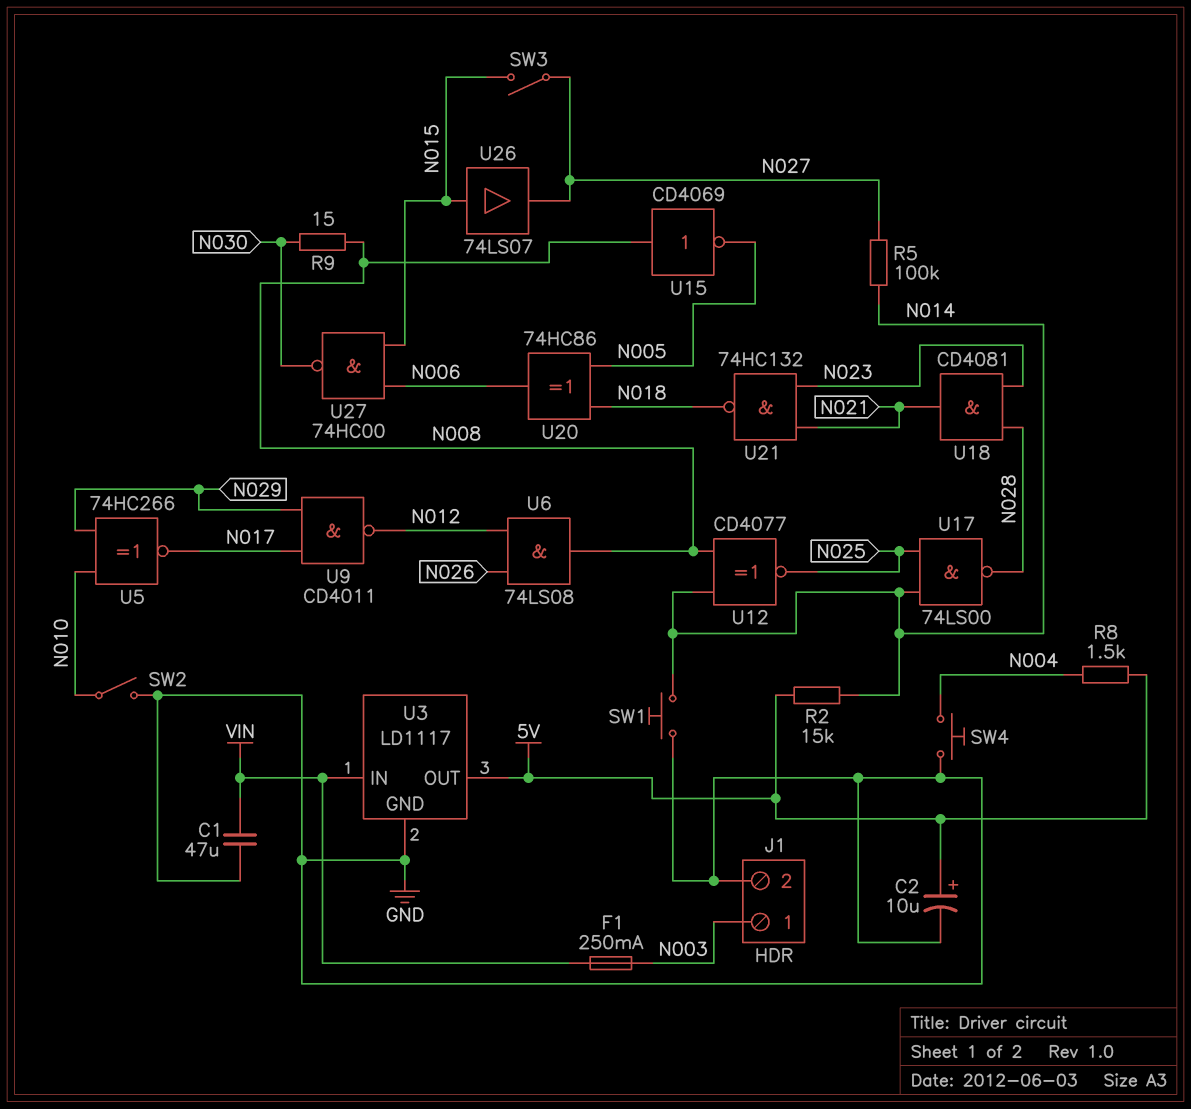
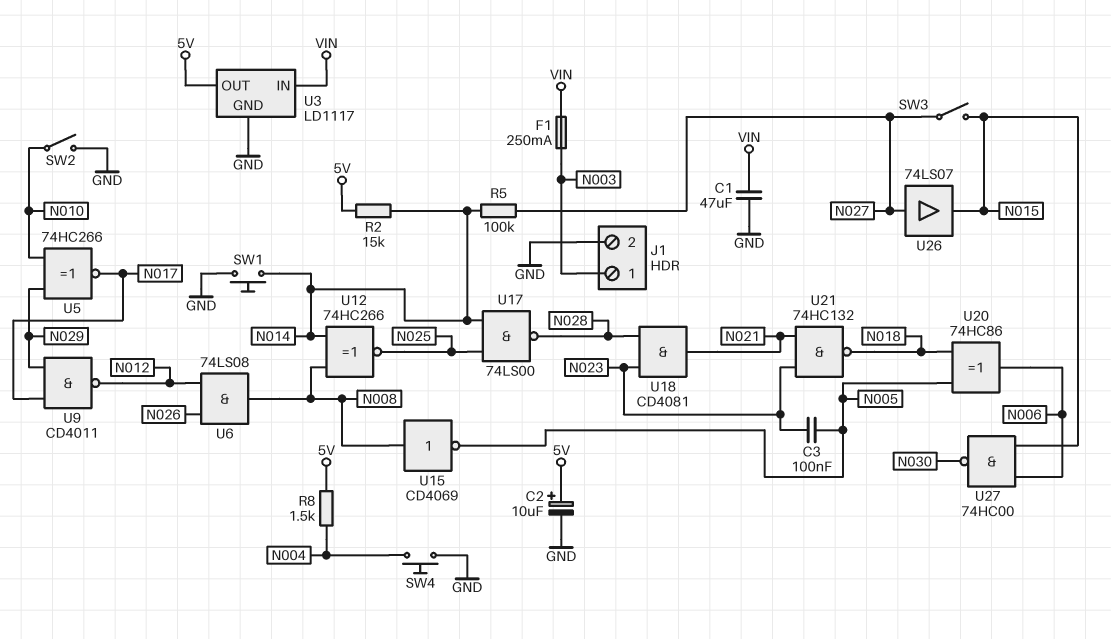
C3: none -> 100nF (N005, N023)
R9: 15 (N008, N030) -> none
U12: XNOR CD4077 (in N008, in N014, out N025) -> XNOR 74HC266 (in N008, in N014, out N025)
U26: buffer 74LS07 (in N015, out N027) -> buffer 74LS07 (in N027, out N015)

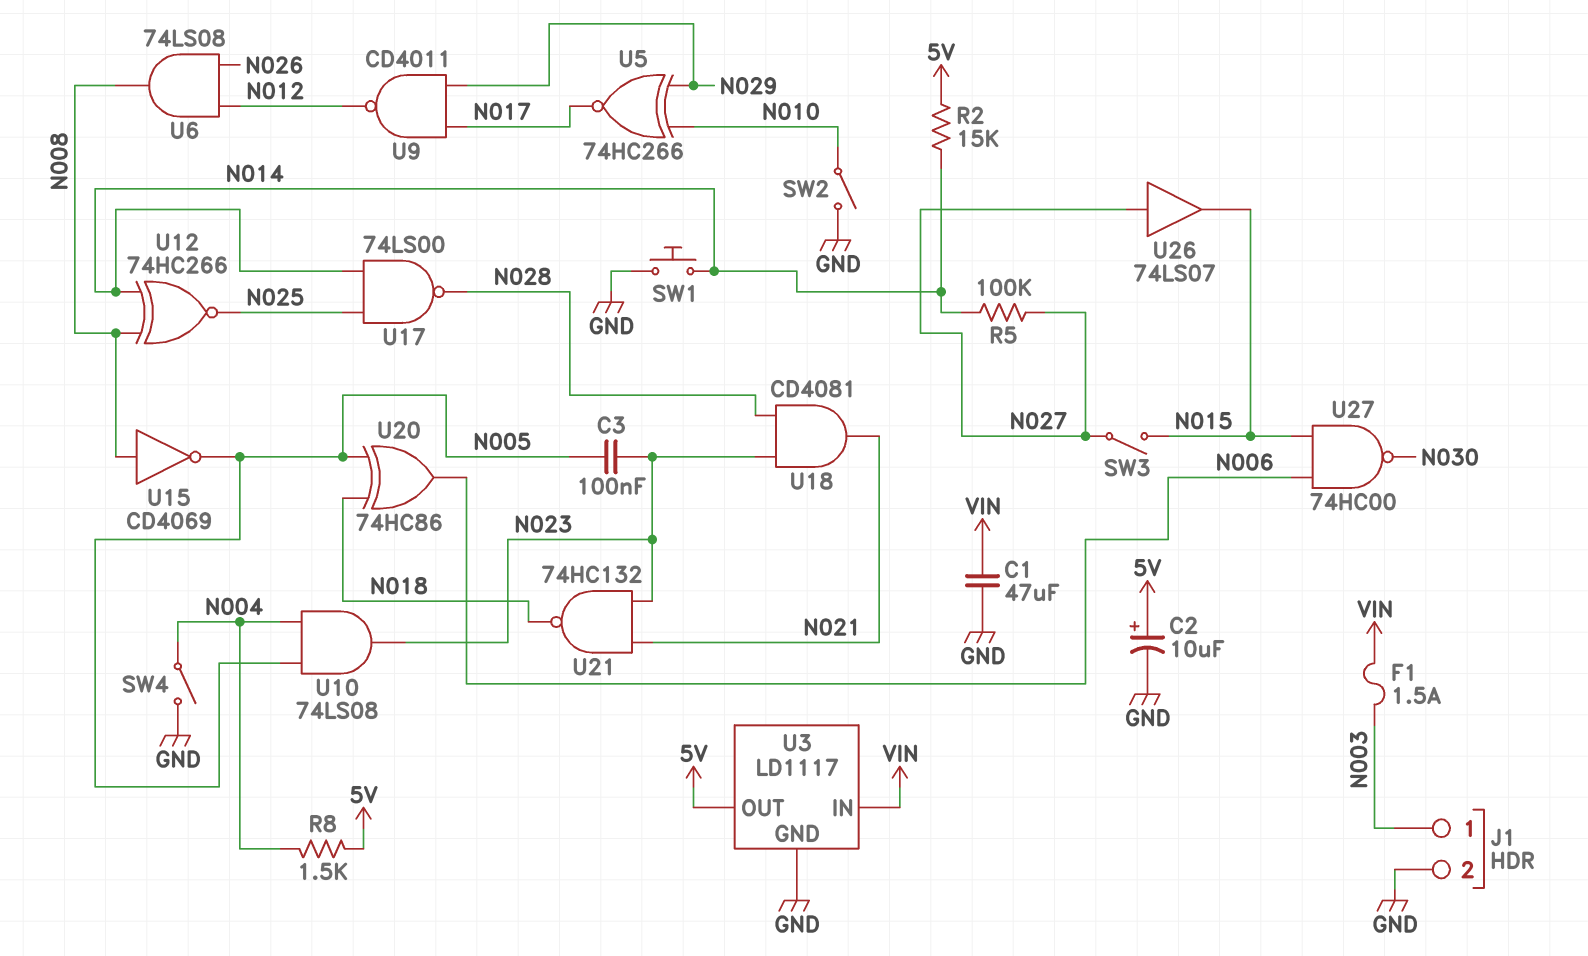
F1: 250mA (N003, VIN) -> 1.5A (N003, VIN)
SW4: button (GND, N004) -> switch (GND, N004)
U10: none -> AND 74LS08 (in N004, in N005, out N023)

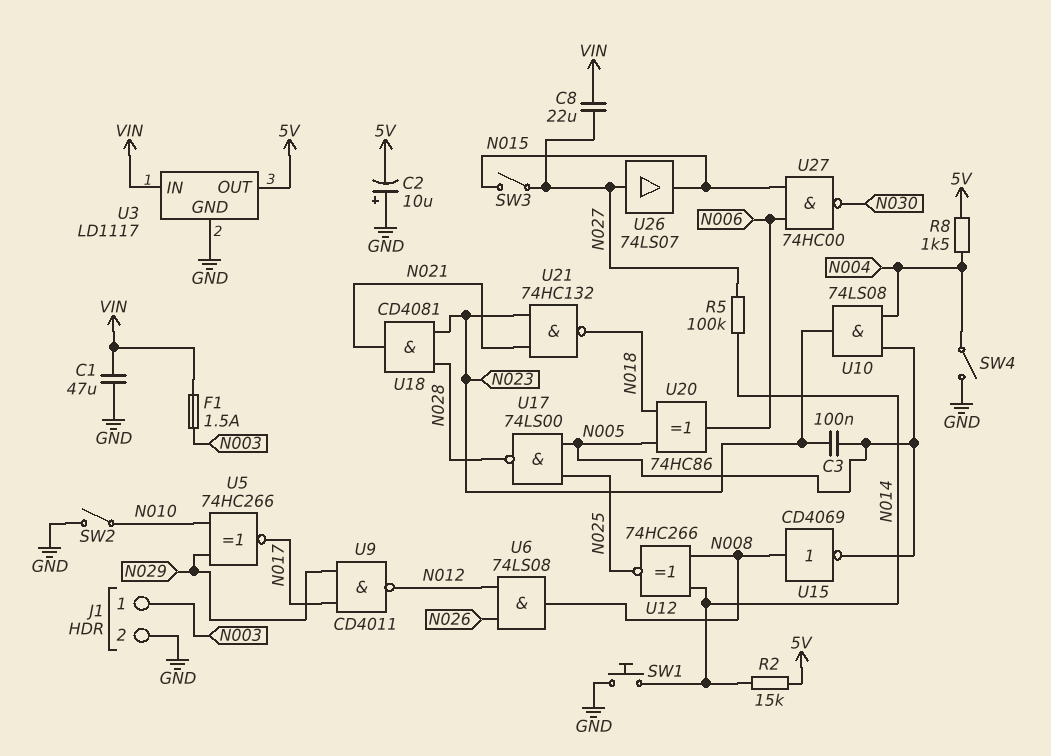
C2: 10uF (plus 5V, minus GND) -> 10uF (plus GND, minus 5V)
C8: none -> 22uF (N027, VIN)
U17: NAND 74LS00 (in N014, in N025, out N028) -> NAND 74LS00 (in N005, in N025, out N028)

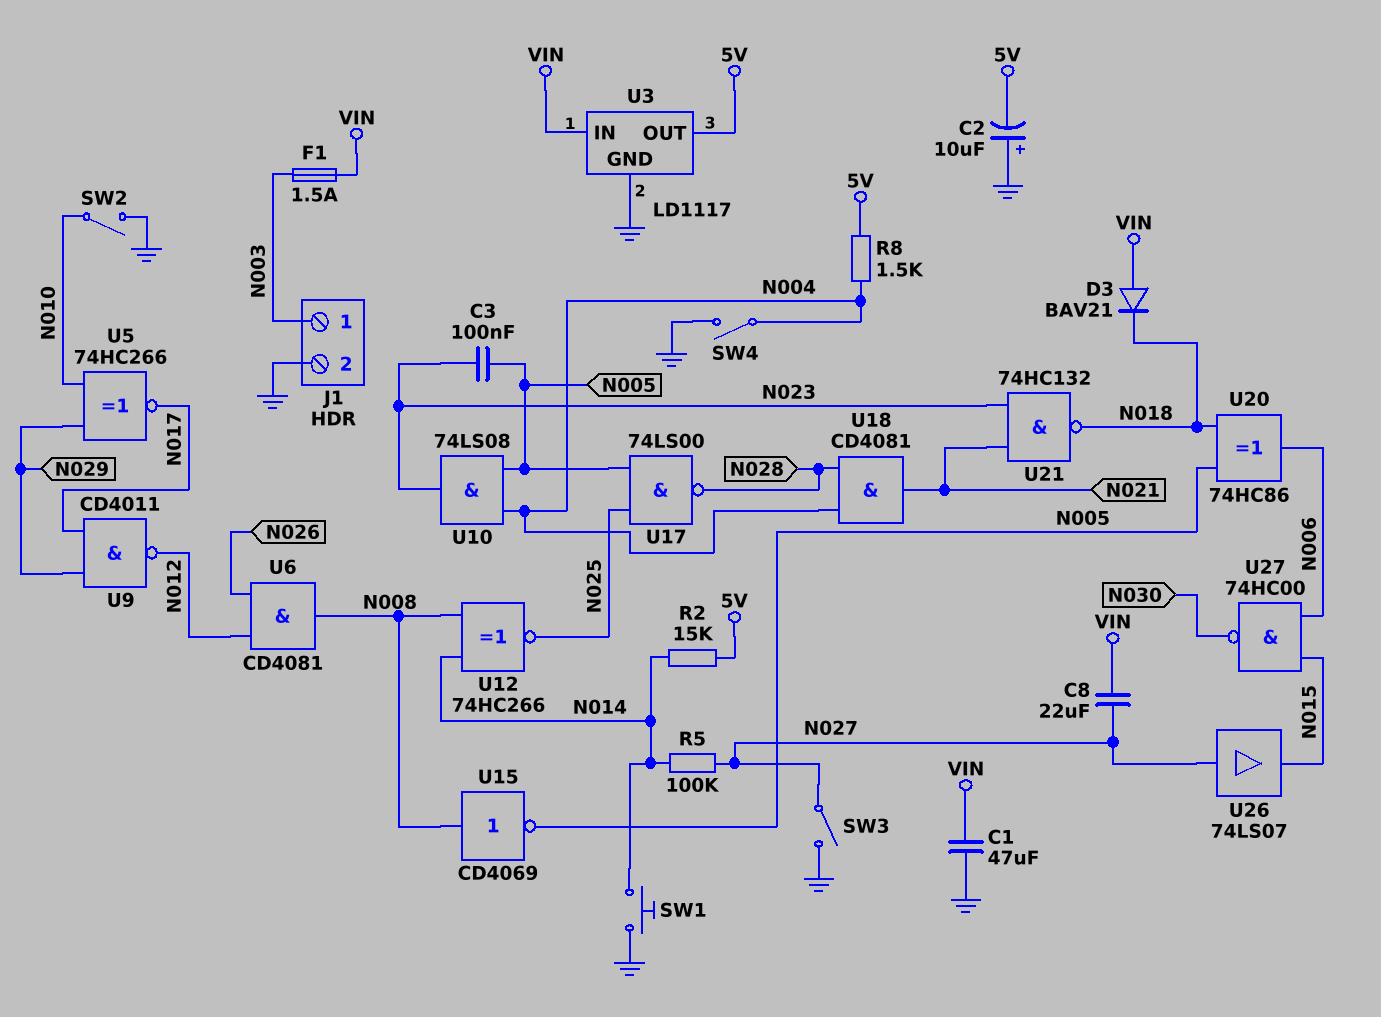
D3: none -> diode BAV21 (A VIN, K N018)
SW3: switch (N015, N027) -> switch (GND, N027)
U6: AND 74LS08 (in N012, in N026, out N008) -> AND CD4081 (in N012, in N026, out N008)
U18: AND CD4081 (in N023, in N028, out N021) -> AND CD4081 (in N004, in N028, out N021)

